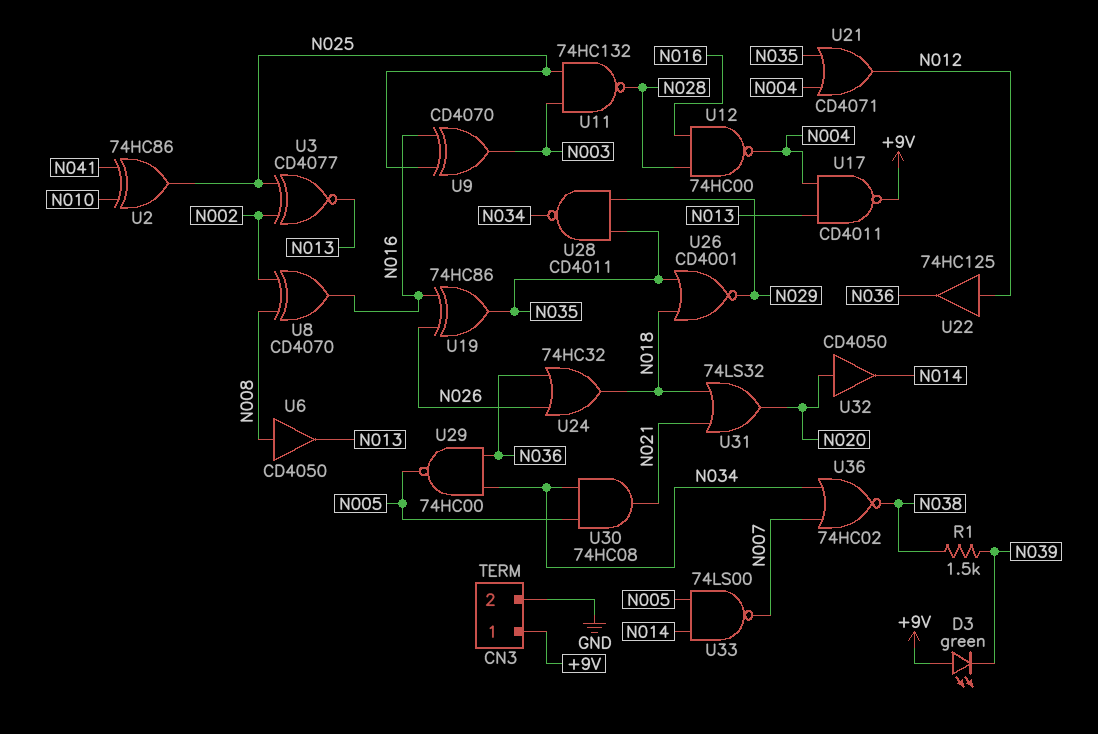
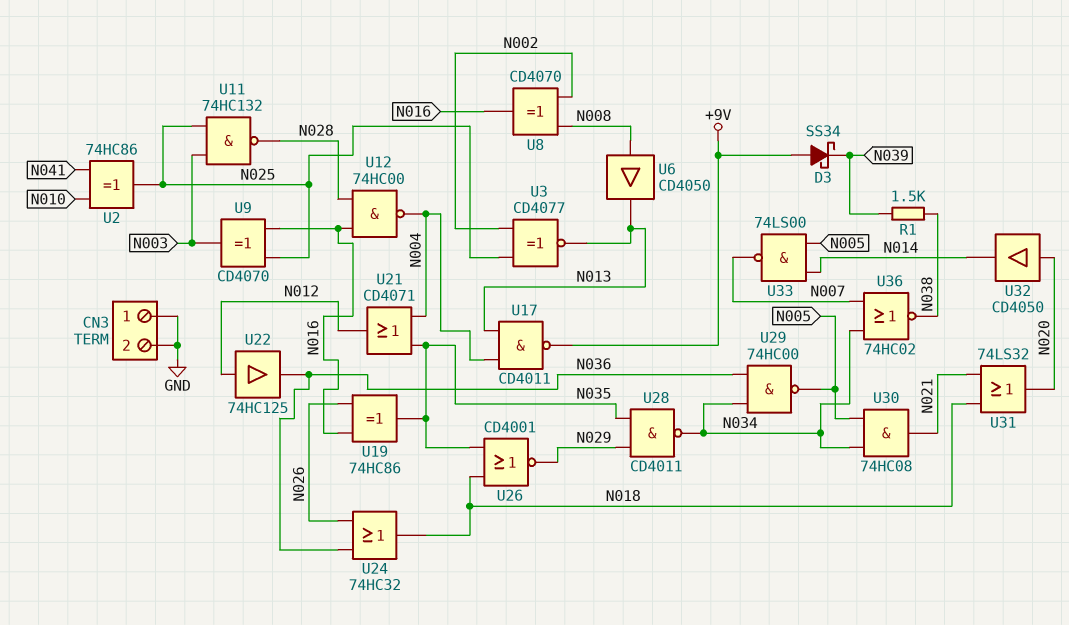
CN3 pin 1: +9V -> GND
D3: LED green (A +9V, K N039) -> schottky SS34 (A +9V, K N039)

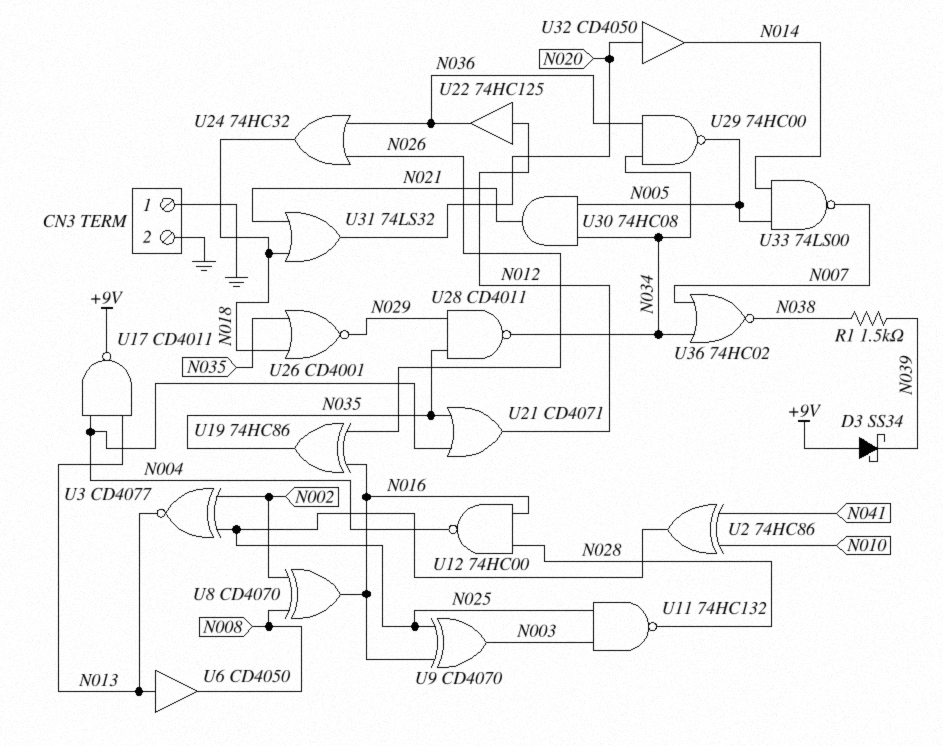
U6: buffer CD4050 (in N008, out N013) -> buffer CD4050 (in N013, out N008)

